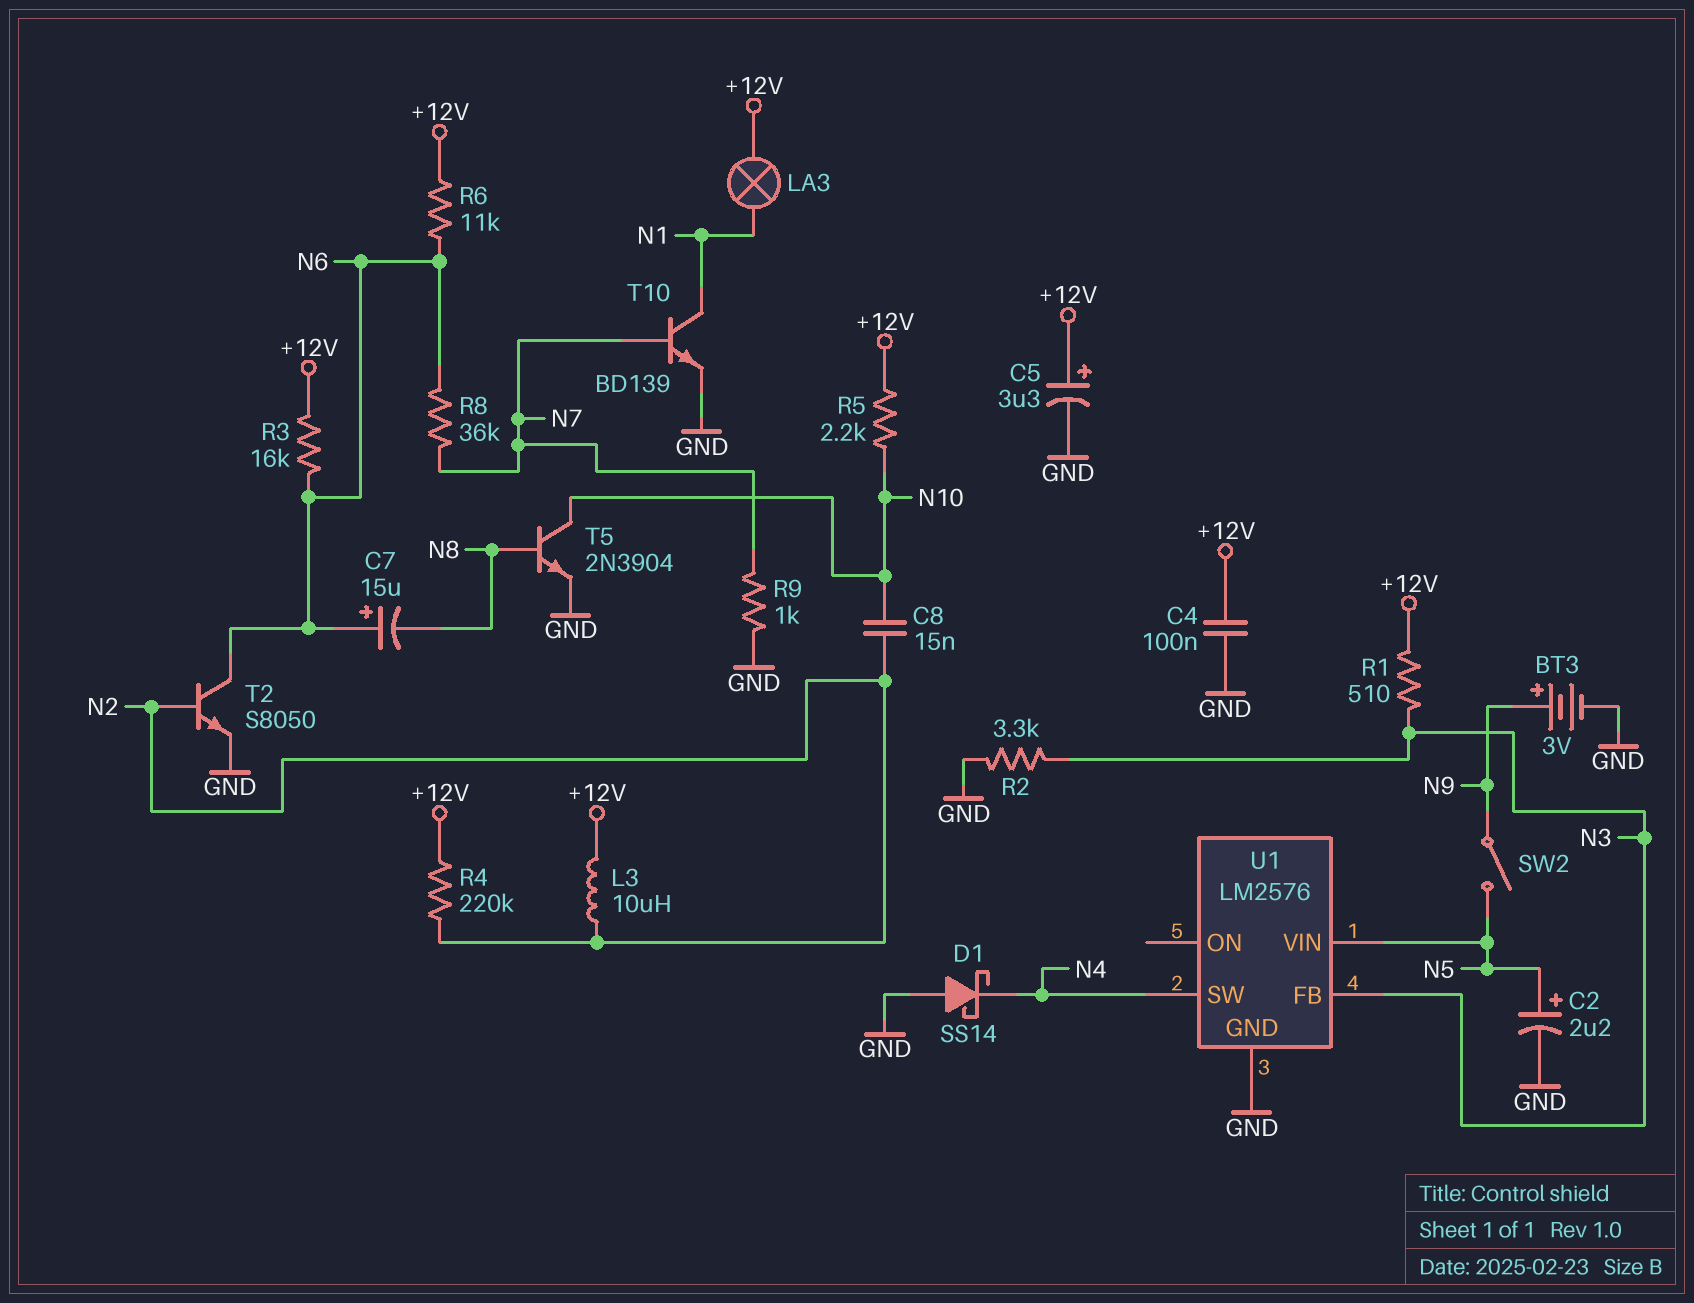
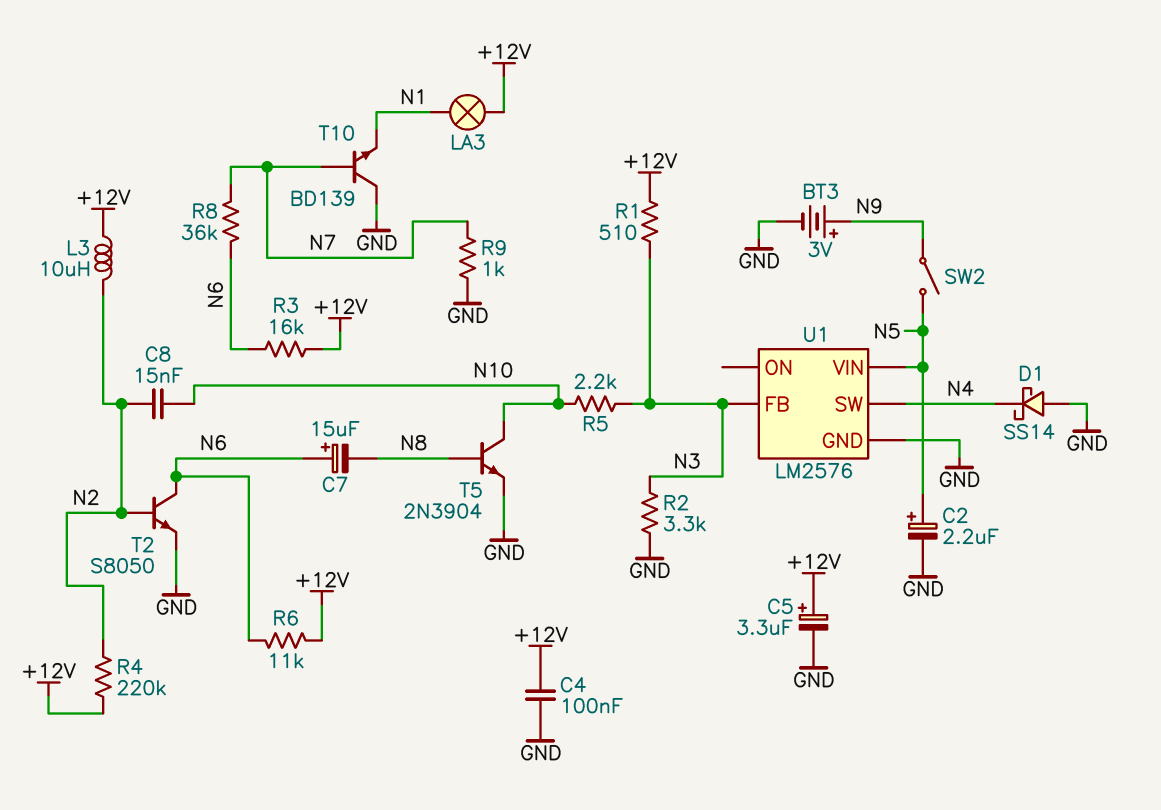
R5: 2.2k (+12V, N10) -> 2.2k (N3, N10)
T10: NPN BD139 (B N7, C N1, E GND) -> NPN BD139 (B N7, C GND, E N1)

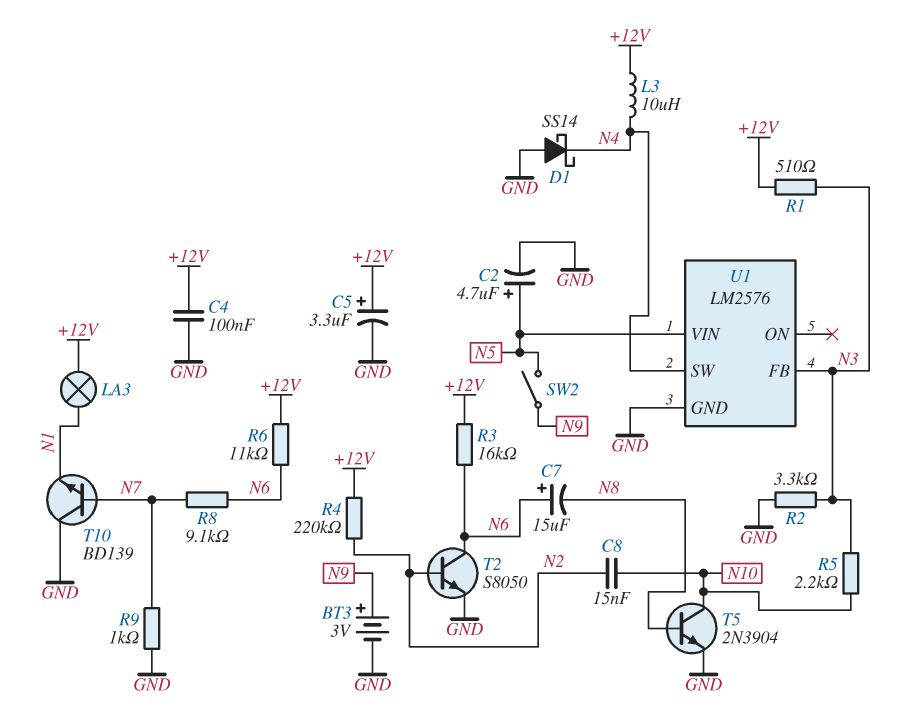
C2: 2.2uF (plus N5, minus GND) -> 4.7uF (plus N5, minus GND)
L3: 10uH (+12V, N2) -> 10uH (+12V, N4)
R8: 36k (N6, N7) -> 9.1k (N6, N7)

